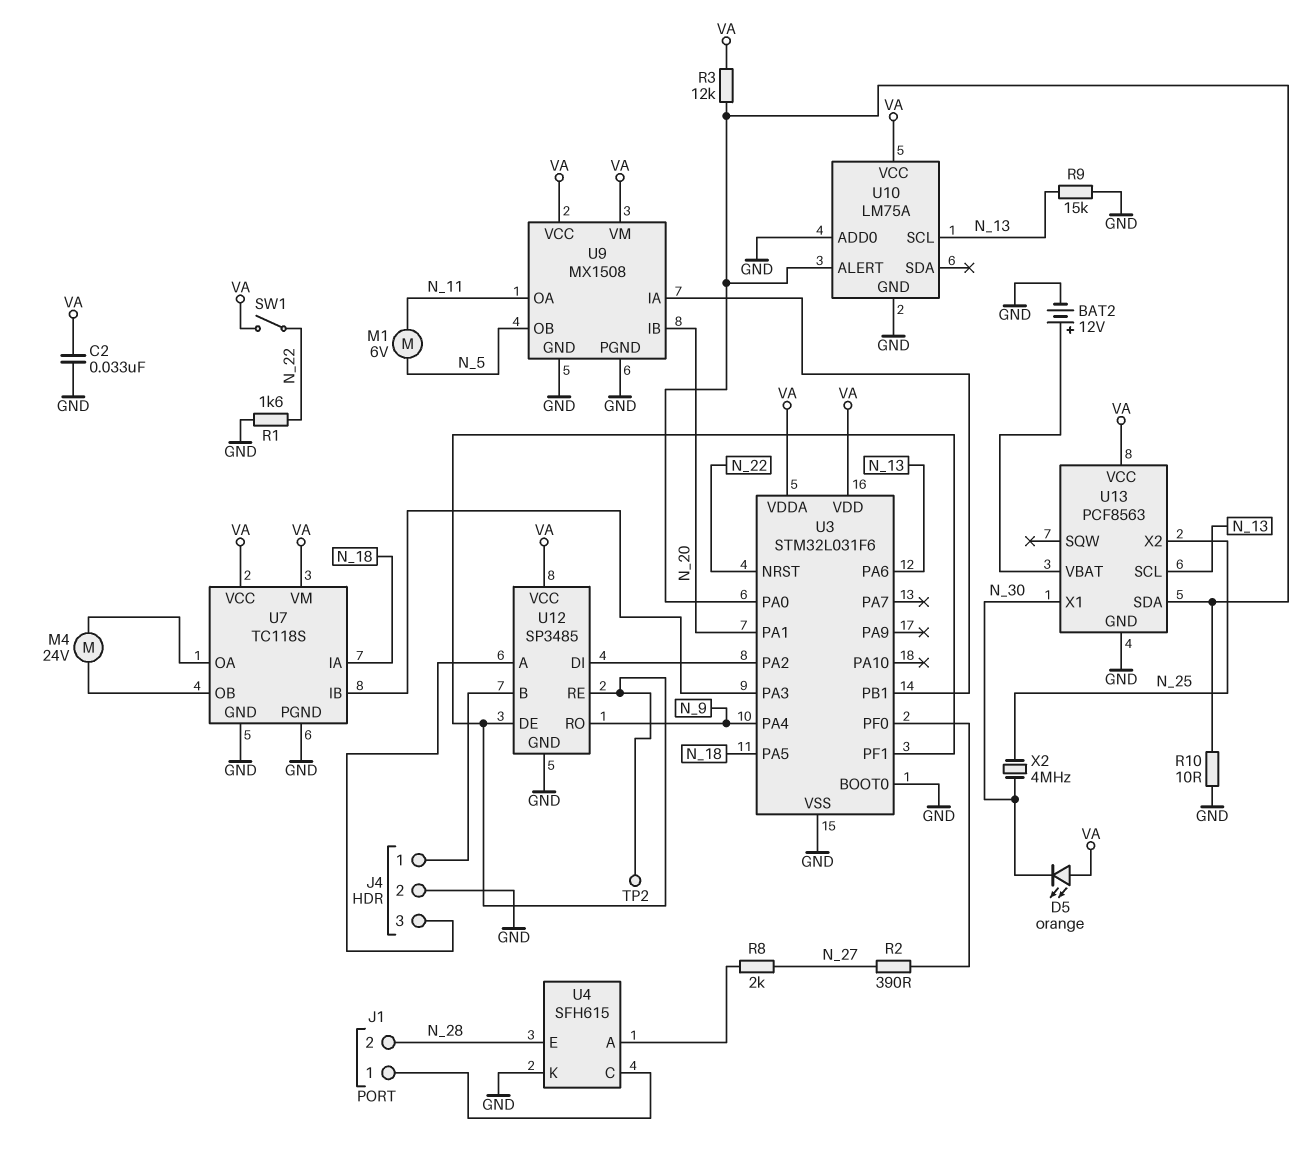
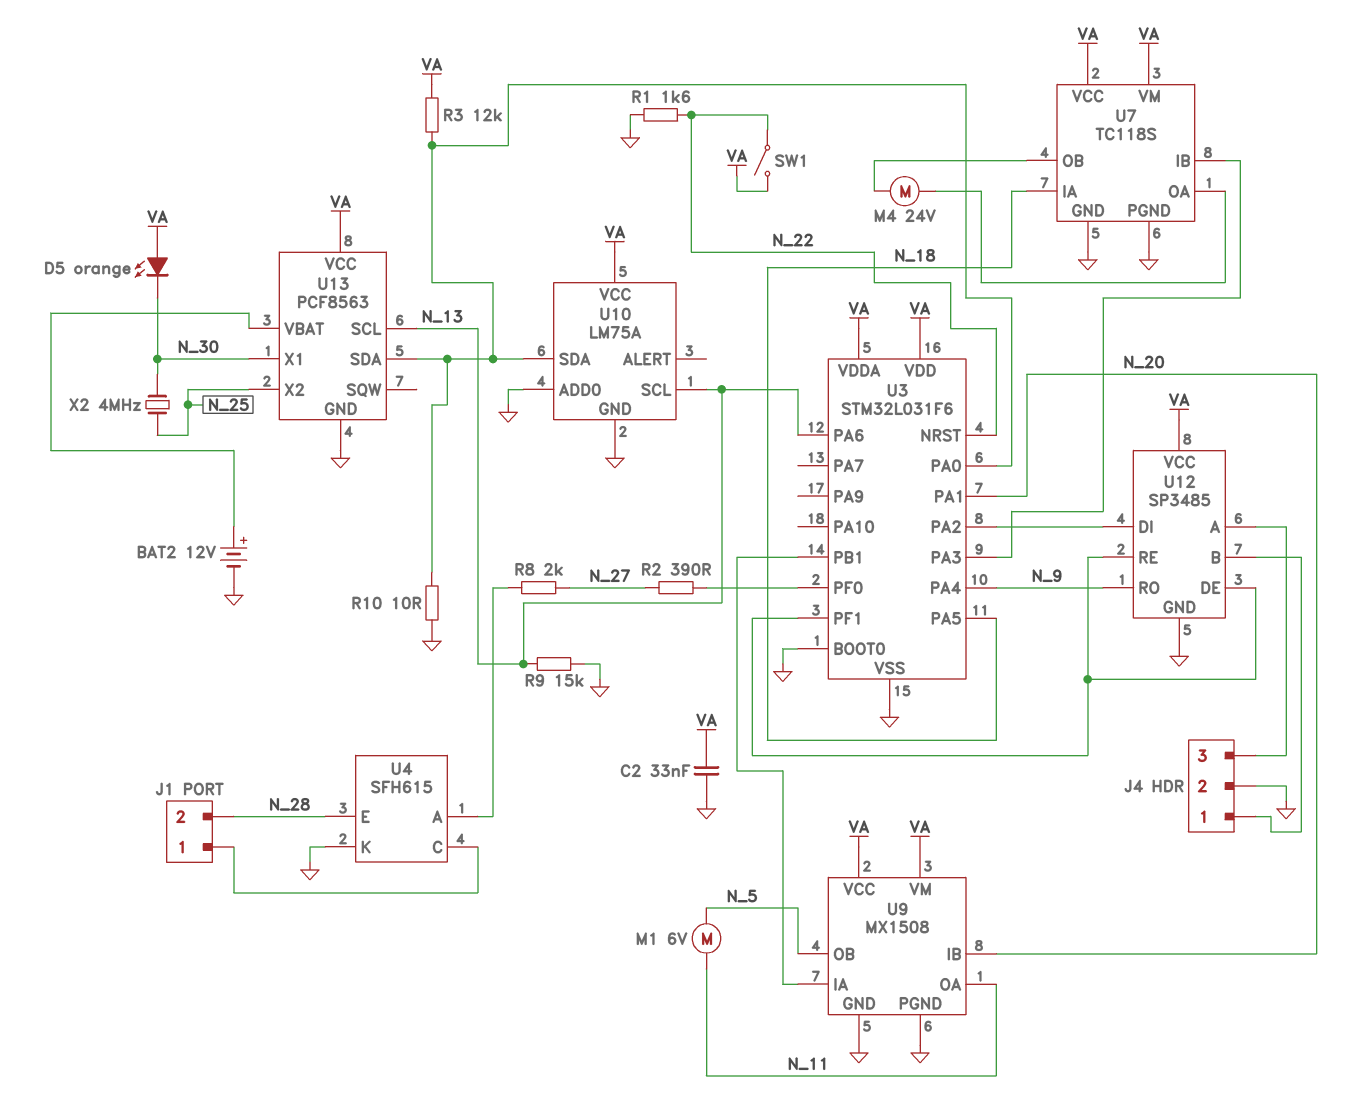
TP2: test point (U3/PF1) -> none
U10 pin ALERT: U3/PA0 -> none
U10 pin SDA: none -> U3/PA0

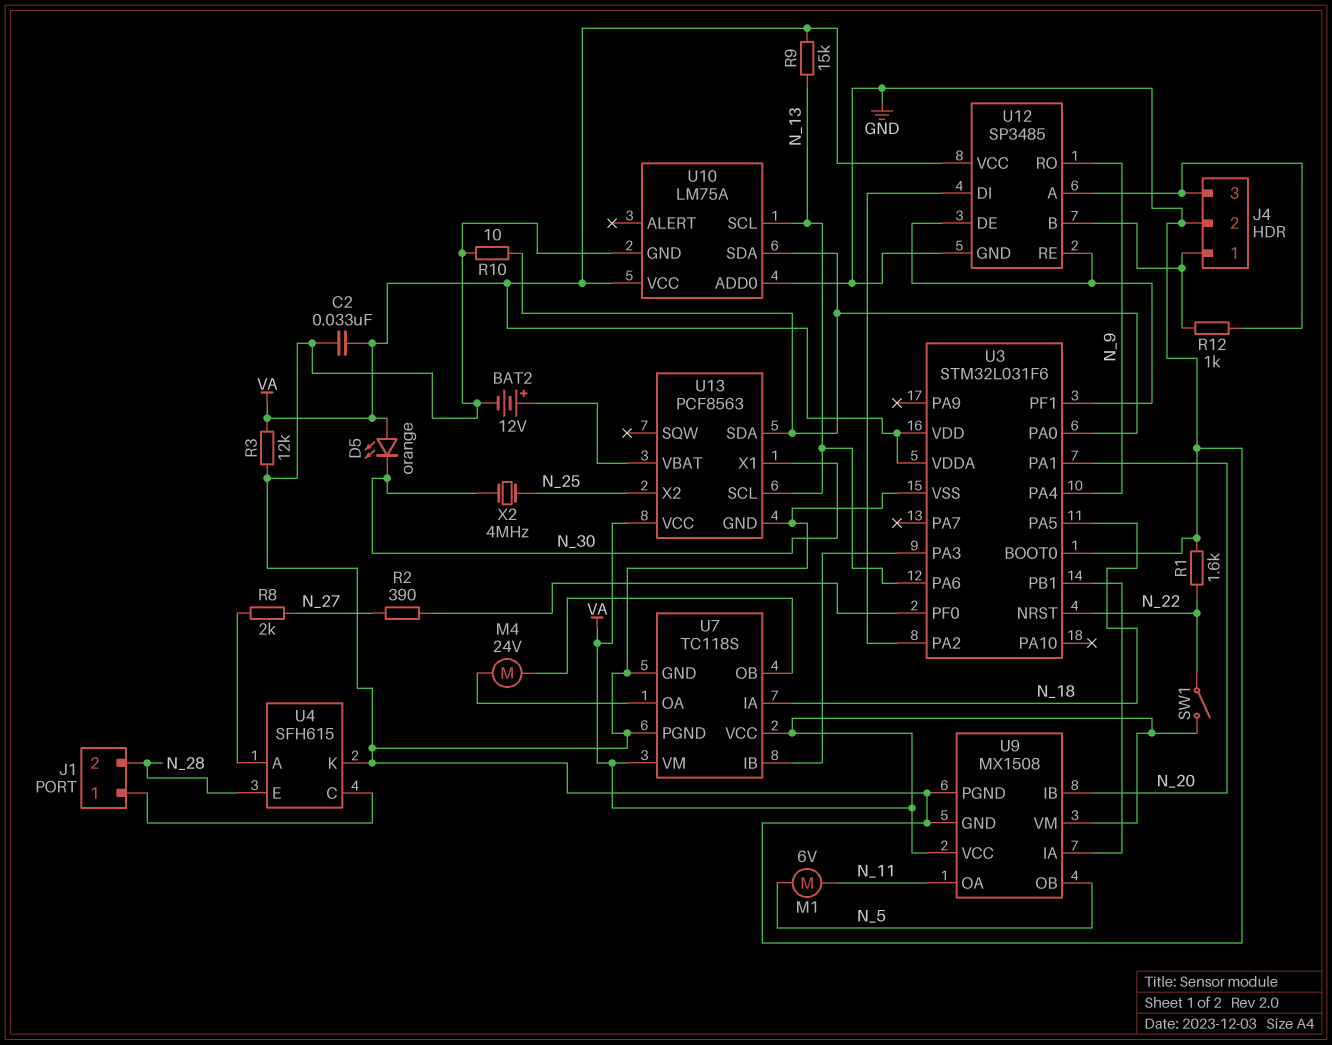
R3: 12k (U3/PA0, VA) -> 12k (GND, VA)
R9: 15k (GND, N_13) -> 15k (N_13, VA)
R12: none -> 1k (J4/1, J4/3)

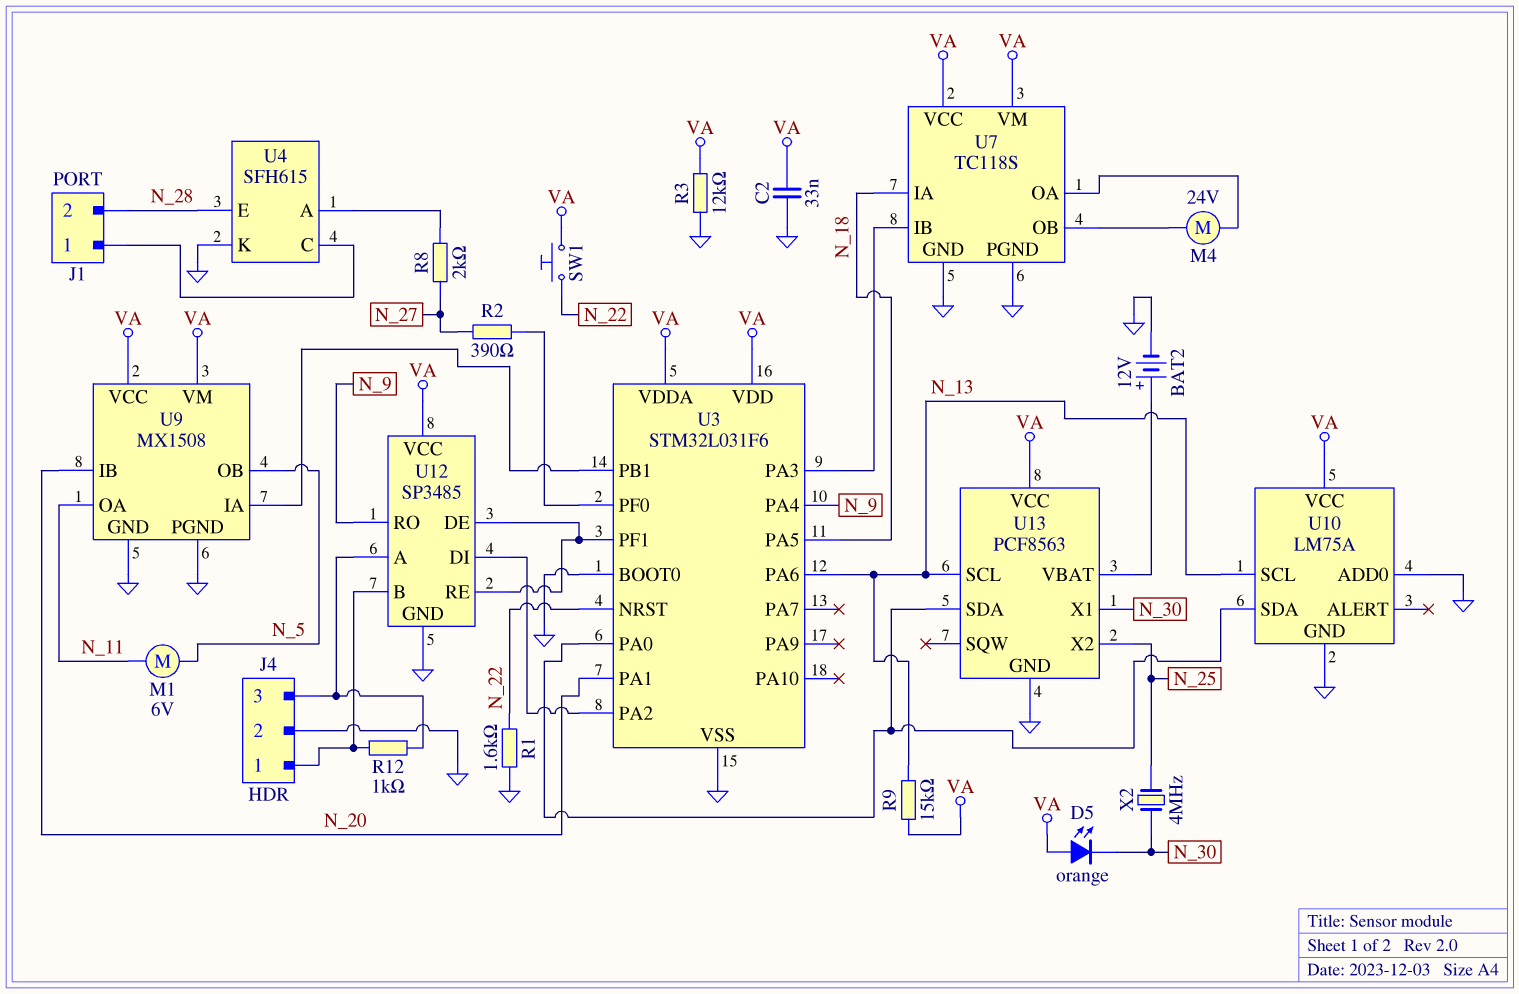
R10: 10 (GND, U3/PA0) -> none
SW1: switch (N_22, VA) -> button (N_22, VA)

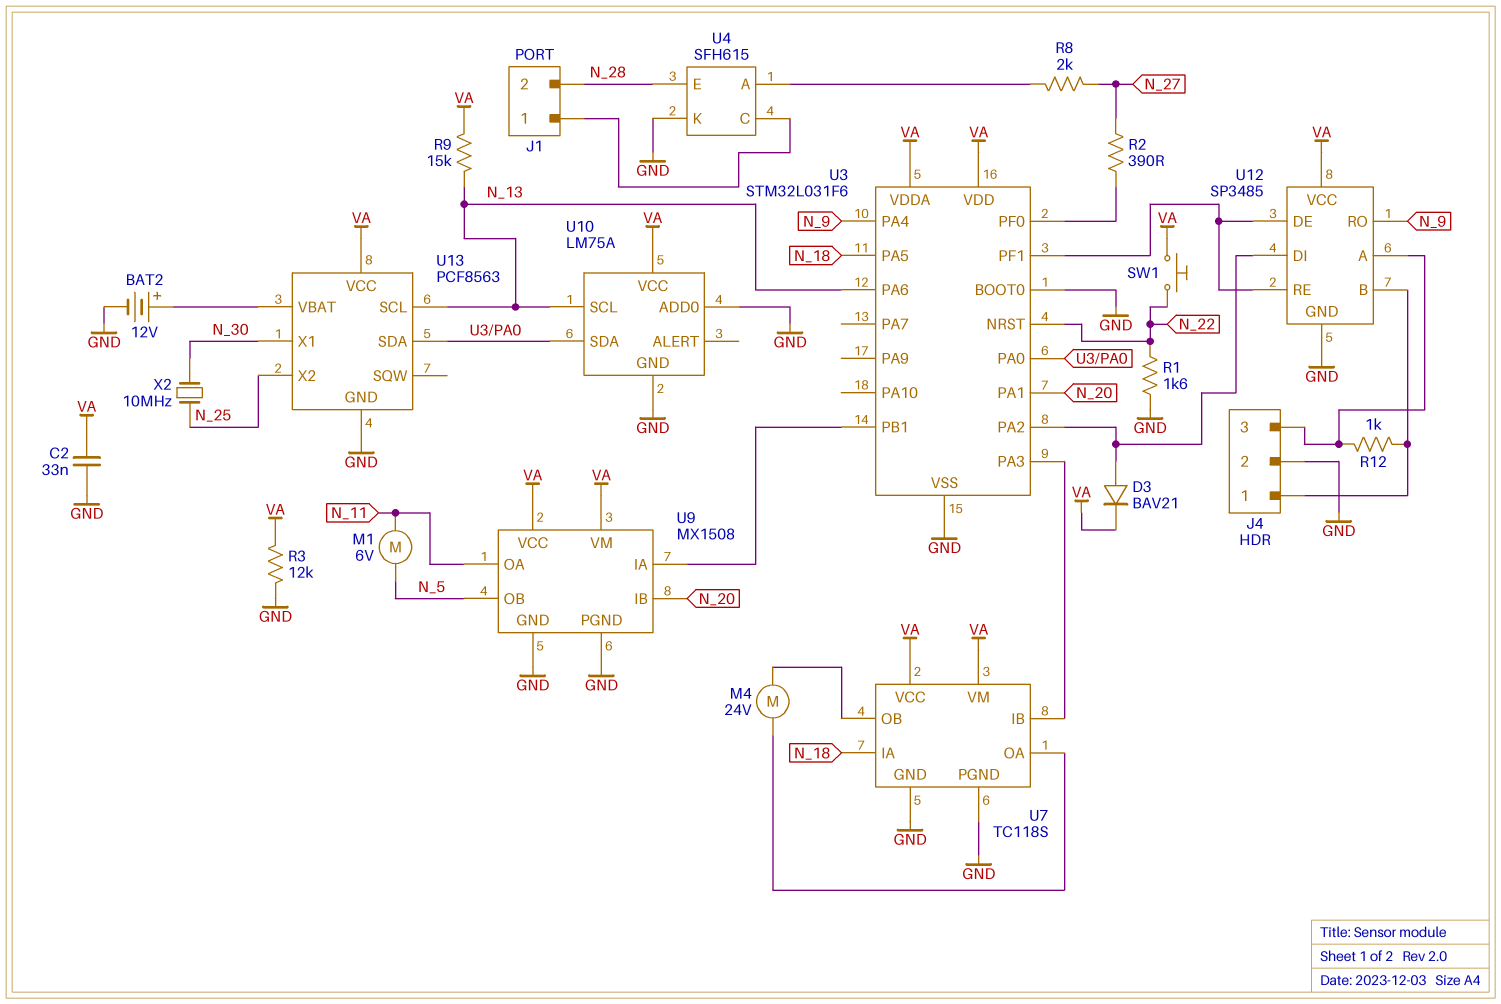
D3: none -> diode BAV21 (A U3/PA2, K VA)
D5: LED orange (A VA, K N_30) -> none
X2: 4MHz (N_25, N_30) -> 10MHz (N_25, N_30)

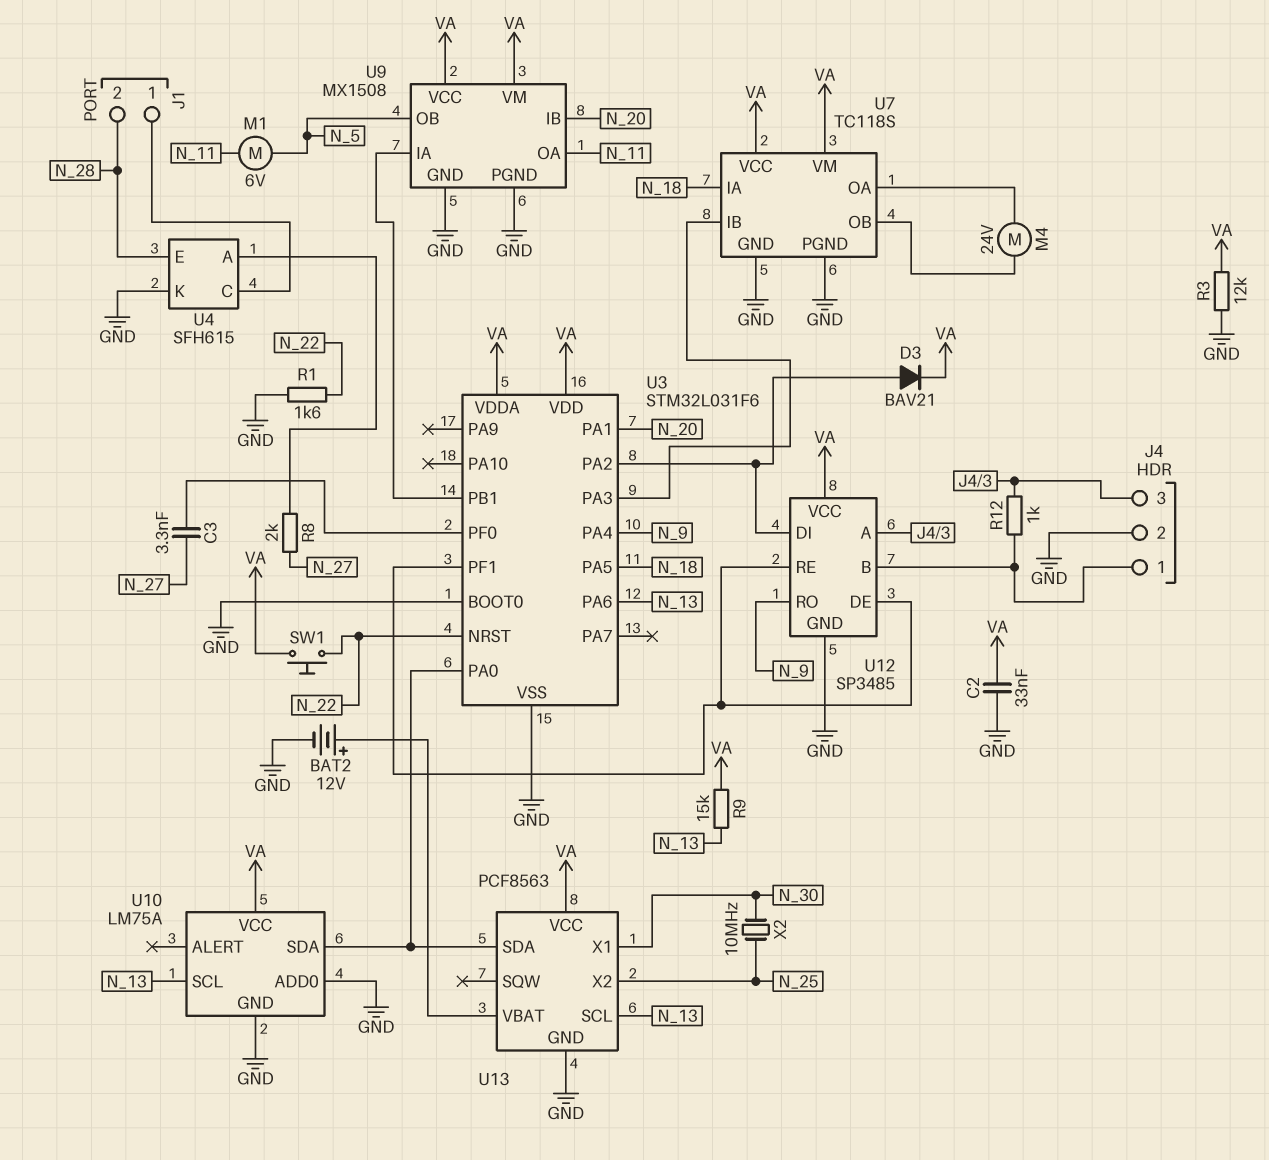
C3: none -> 3.3nF (N_27, U3/PF0)
R2: 390 (N_27, U3/PF0) -> none

